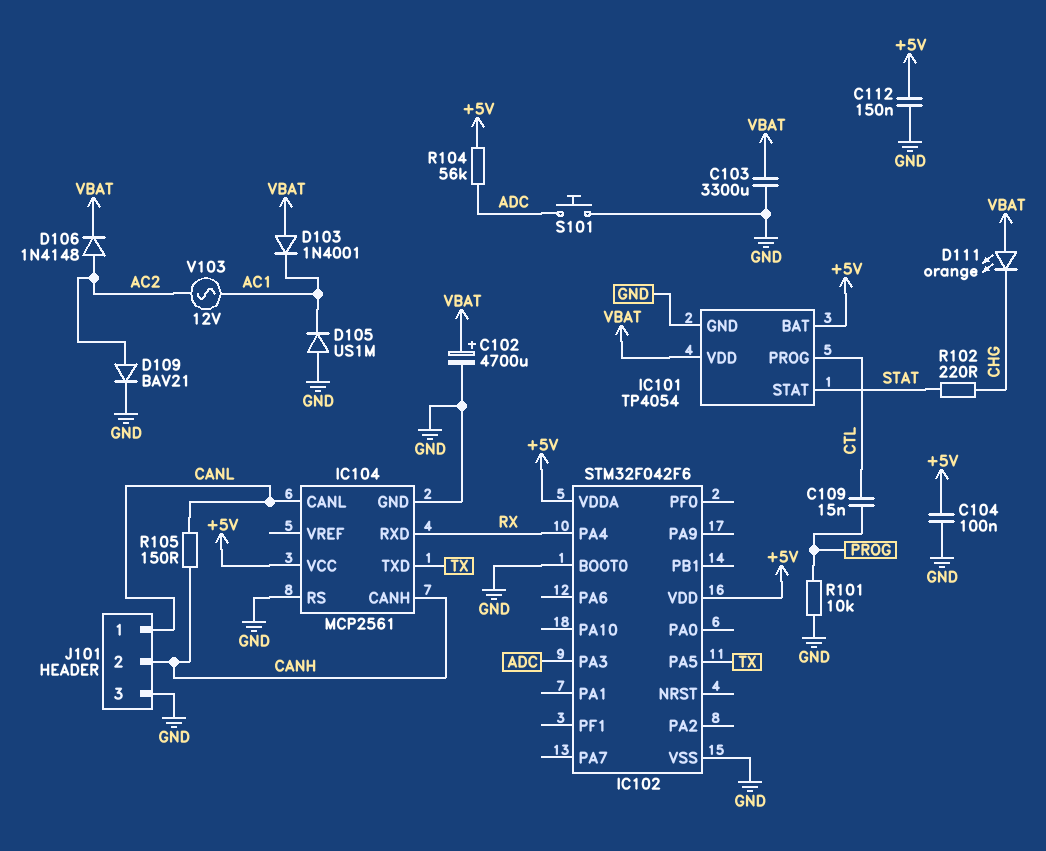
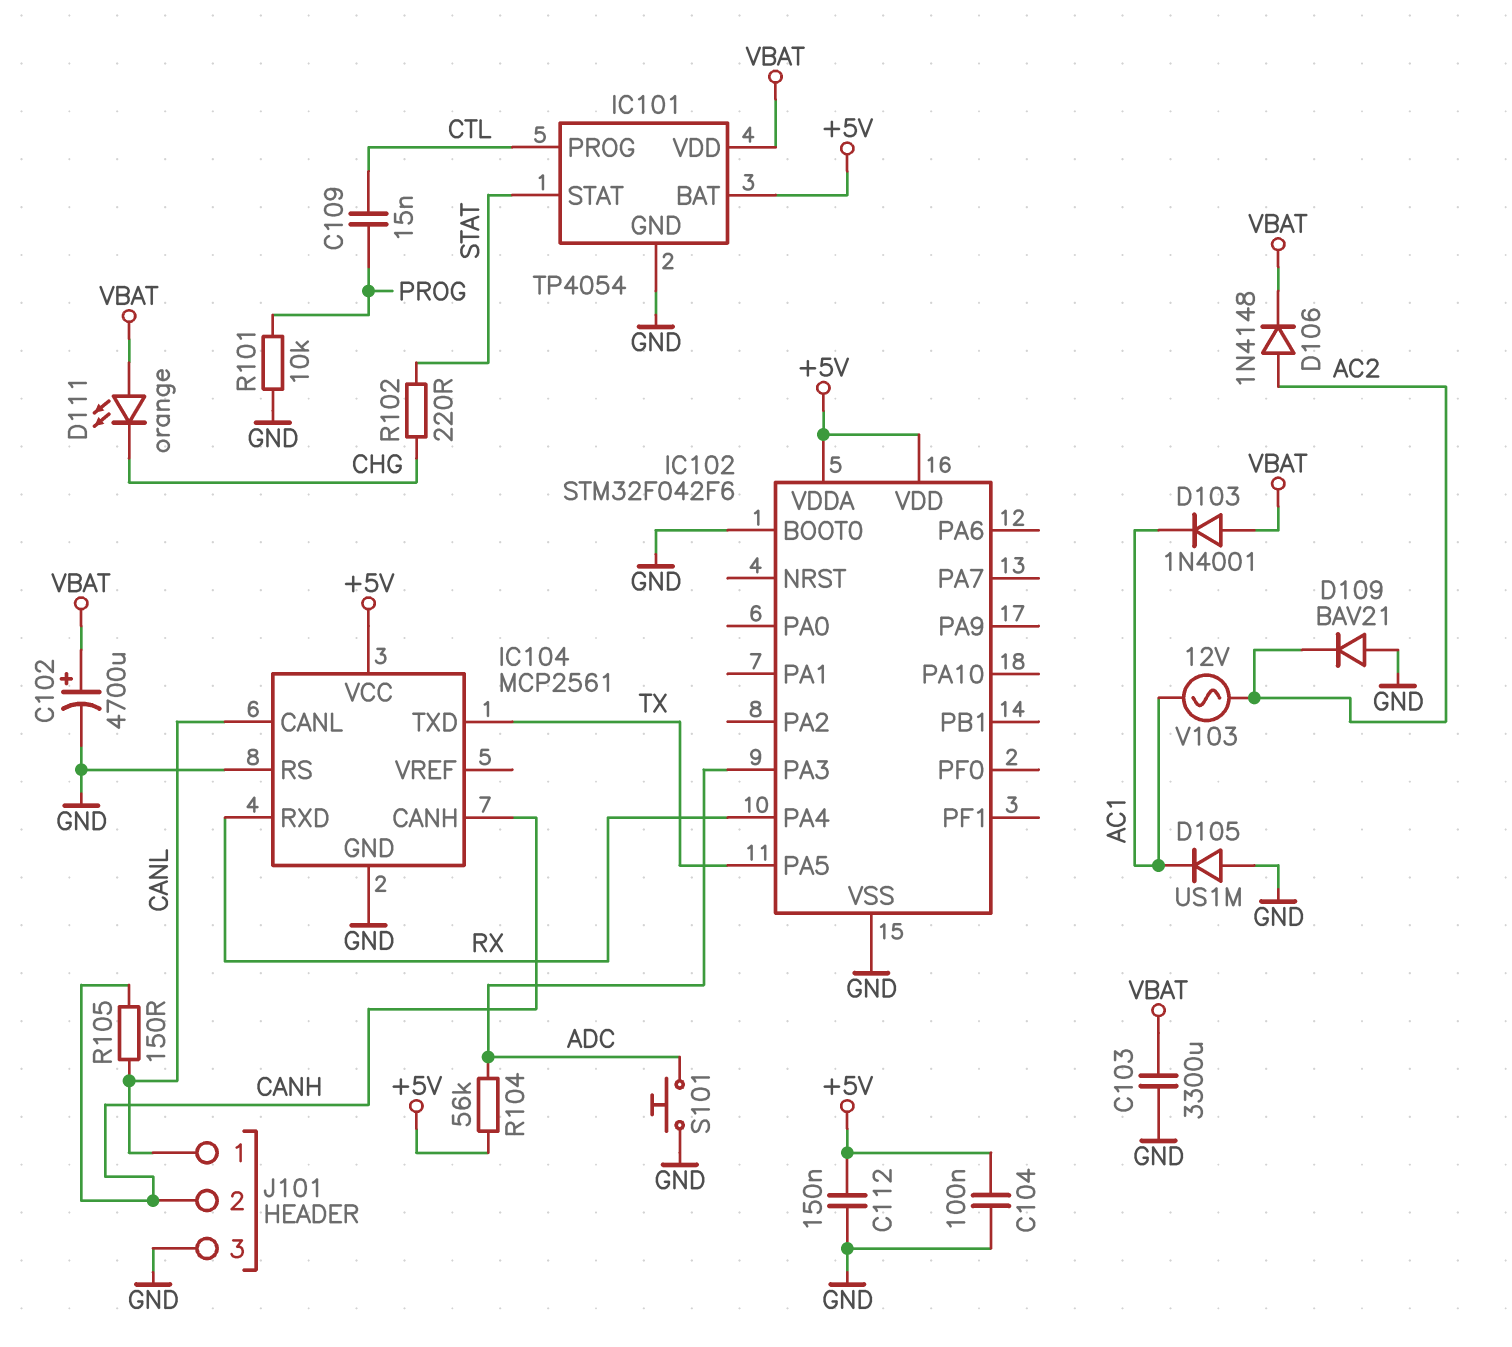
D109: diode BAV21 (A AC2, K GND) -> diode BAV21 (A GND, K AC2)

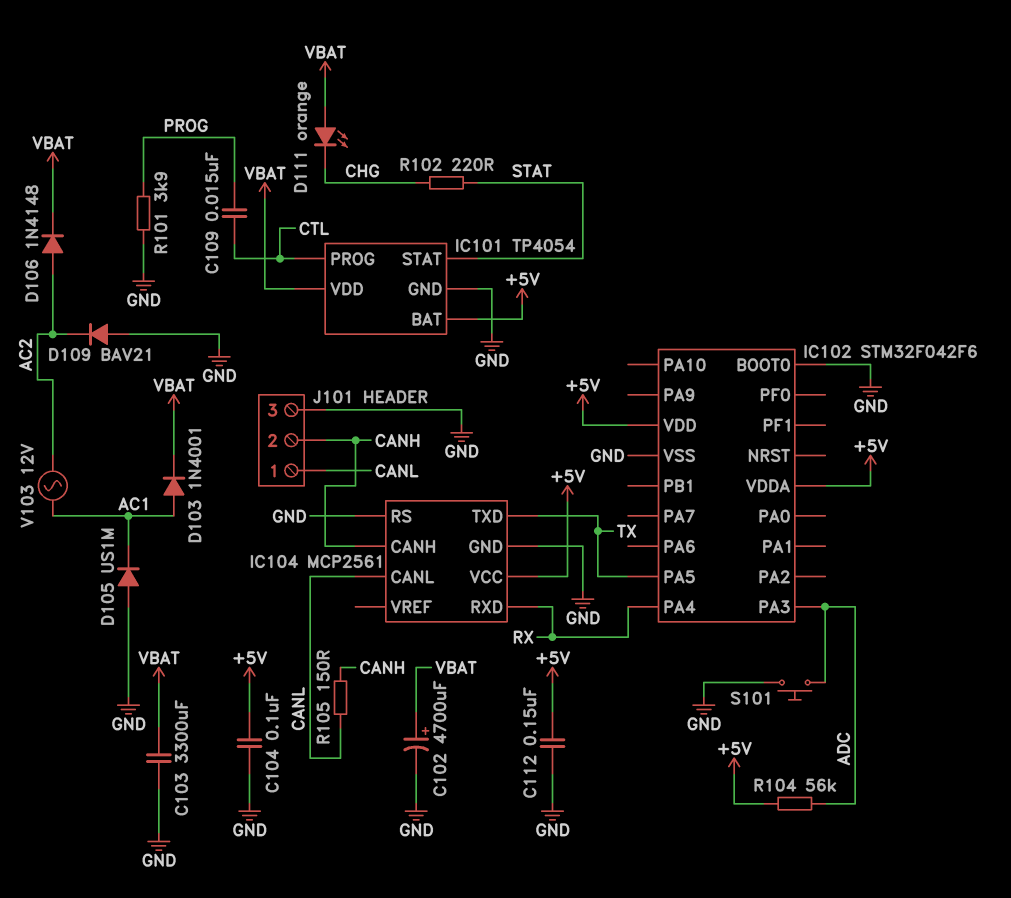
D103: diode 1N4001 (A VBAT, K AC1) -> diode 1N4001 (A AC1, K VBAT)
R101: 10k (GND, PROG) -> 3.9k (GND, PROG)

